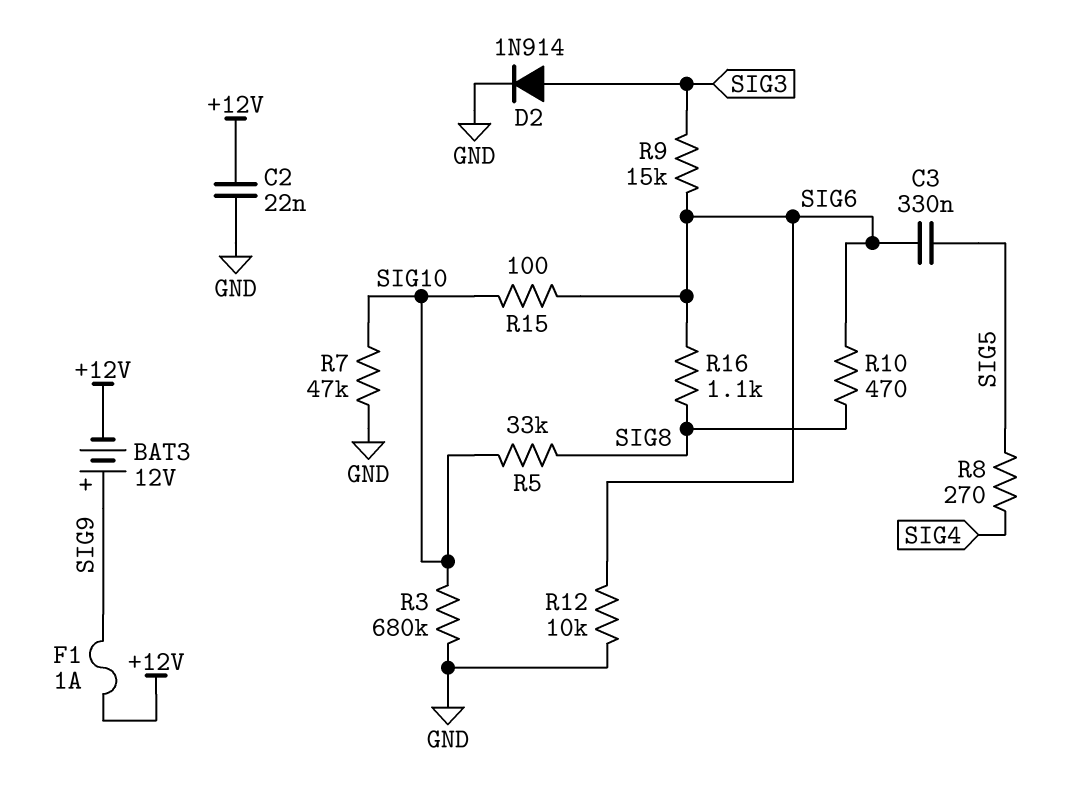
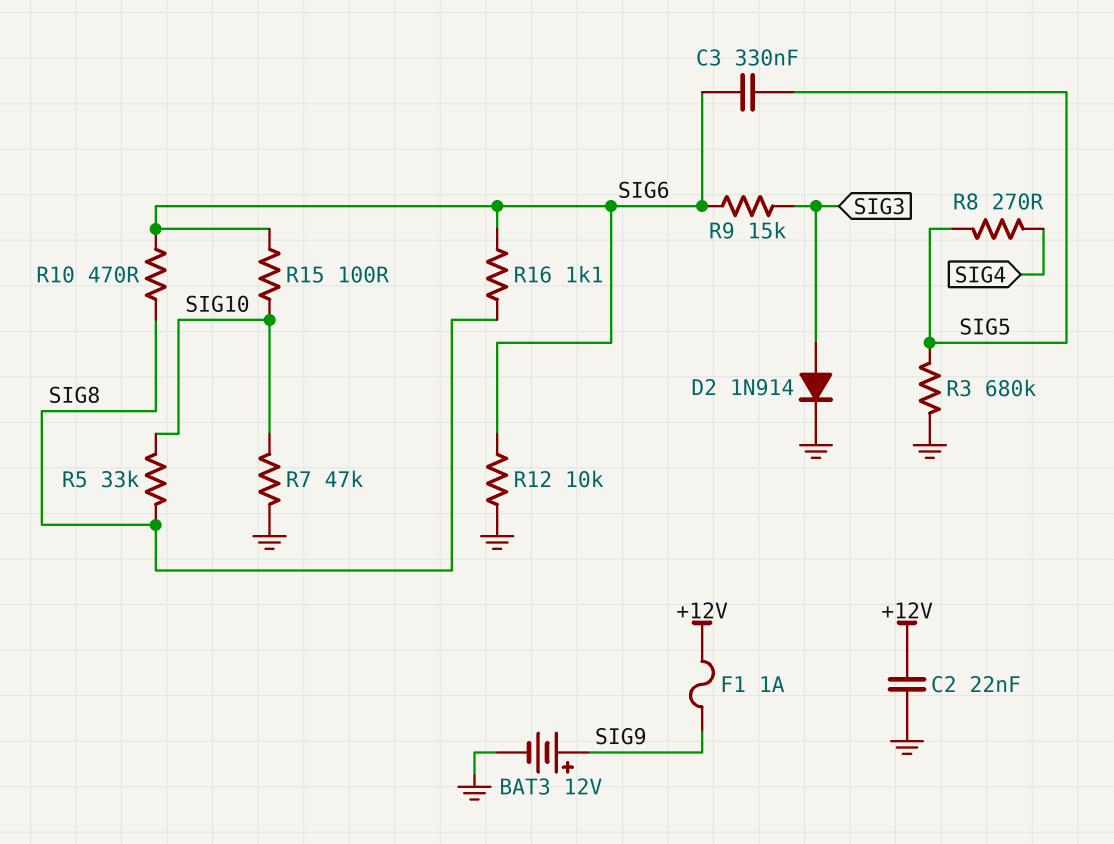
BAT3: 12V (plus SIG9, minus +12V) -> 12V (plus SIG9, minus GND)
R3: 680k (GND, SIG10) -> 680k (GND, SIG5)

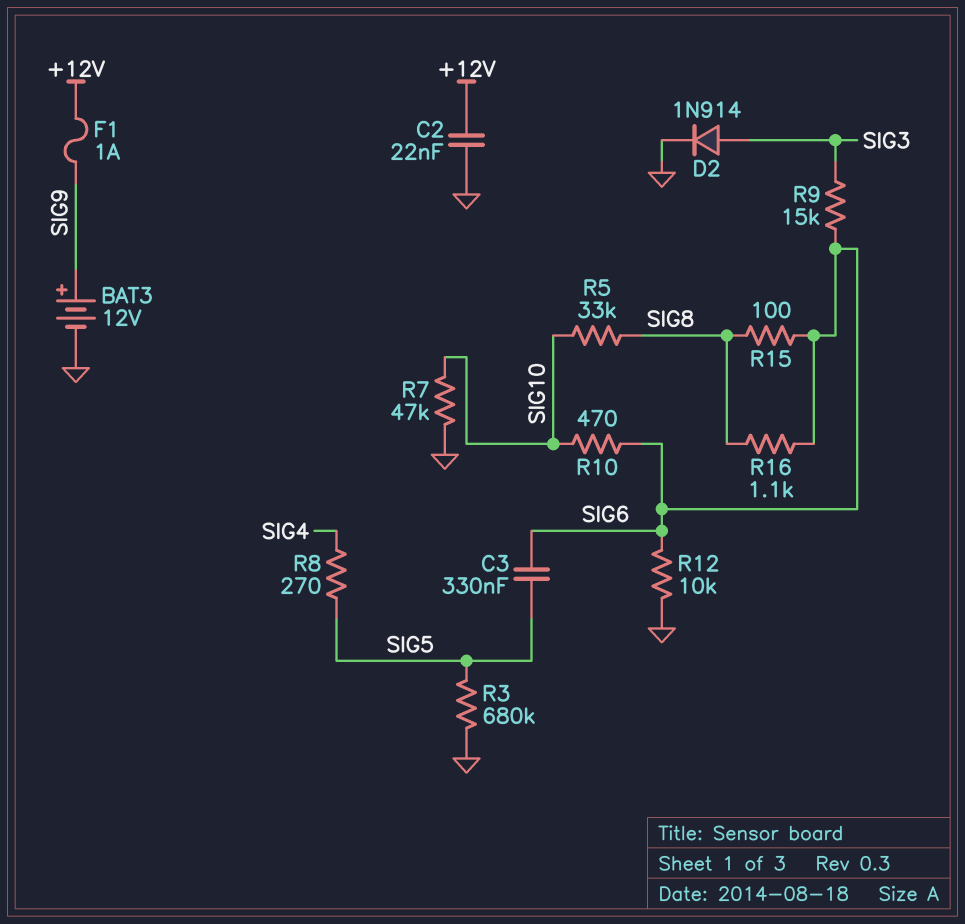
R10: 470 (SIG6, SIG8) -> 470 (SIG6, SIG10)
R15: 100 (SIG6, SIG10) -> 100 (SIG6, SIG8)

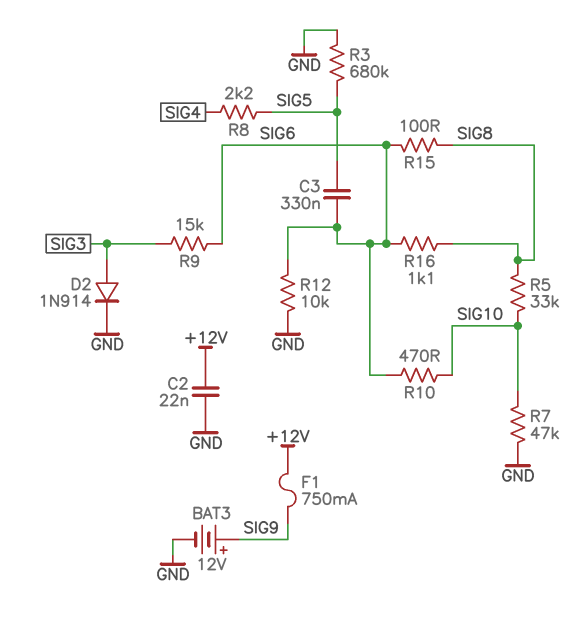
F1: 1A (+12V, SIG9) -> 750mA (+12V, SIG9)
R8: 270 (SIG4, SIG5) -> 2.2k (SIG4, SIG5)

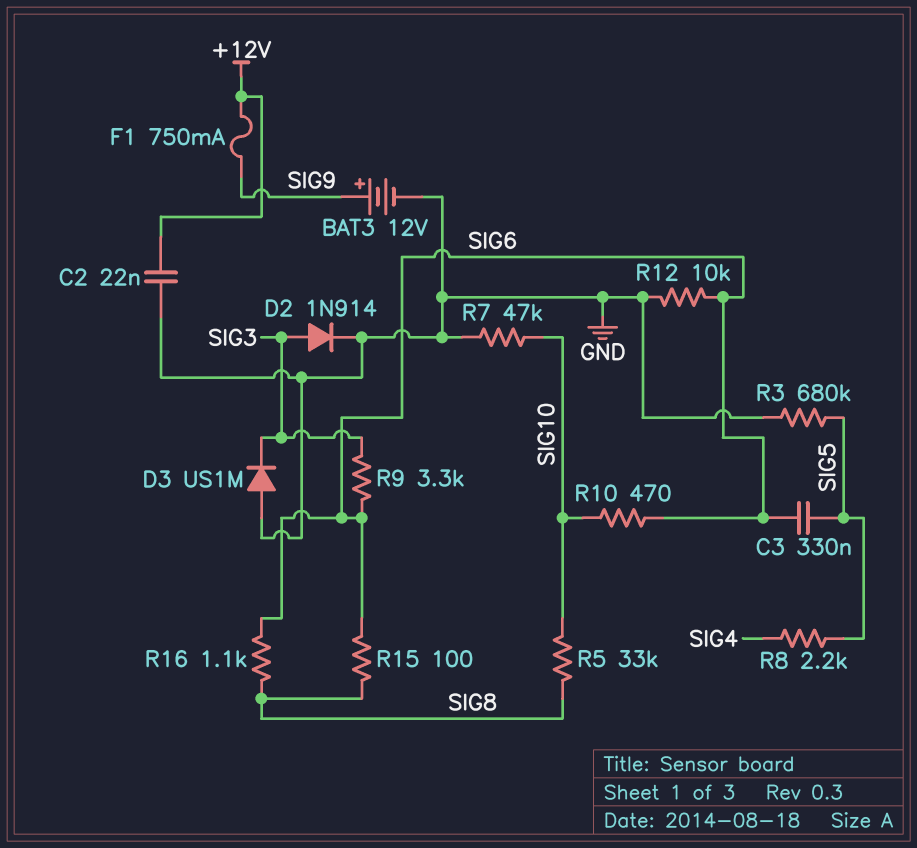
D3: none -> diode US1M (A GND, K SIG3)
R9: 15k (SIG3, SIG6) -> 3.3k (SIG3, SIG6)

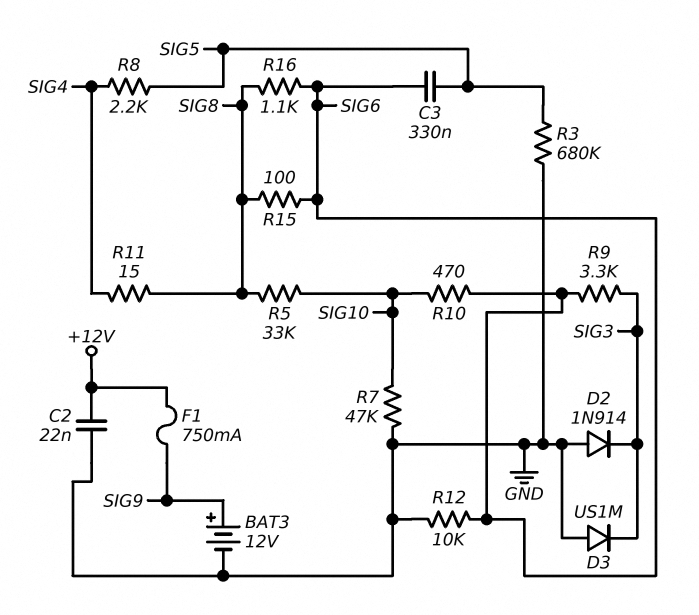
D2: diode 1N914 (A SIG3, K GND) -> diode 1N914 (A GND, K SIG3)
R11: none -> 15 (SIG4, SIG8)

